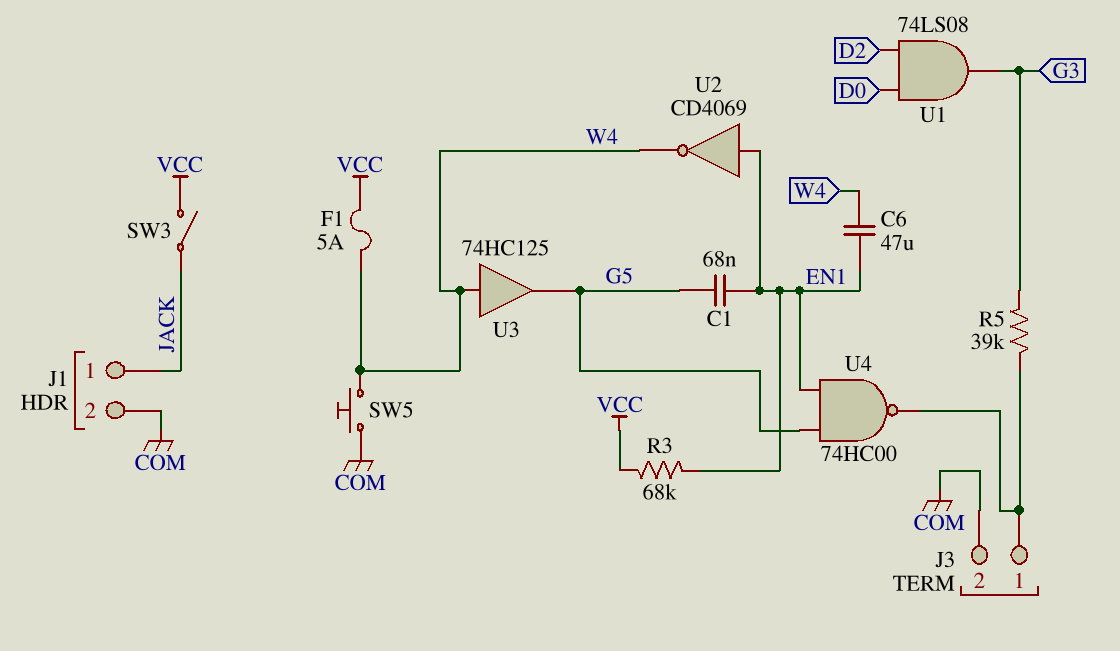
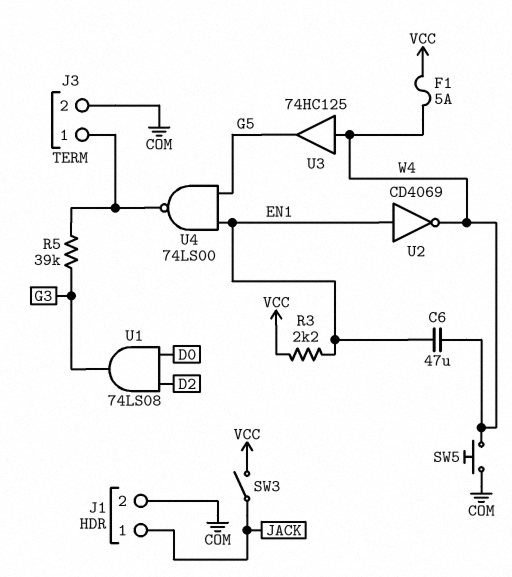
C1: 68nF (EN1, G5) -> none
R3: 68k (EN1, VCC) -> 2.2k (EN1, VCC)
U4: NAND 74HC00 (in EN1, in G5, out J3/1) -> NAND 74LS00 (in EN1, in G5, out J3/1)

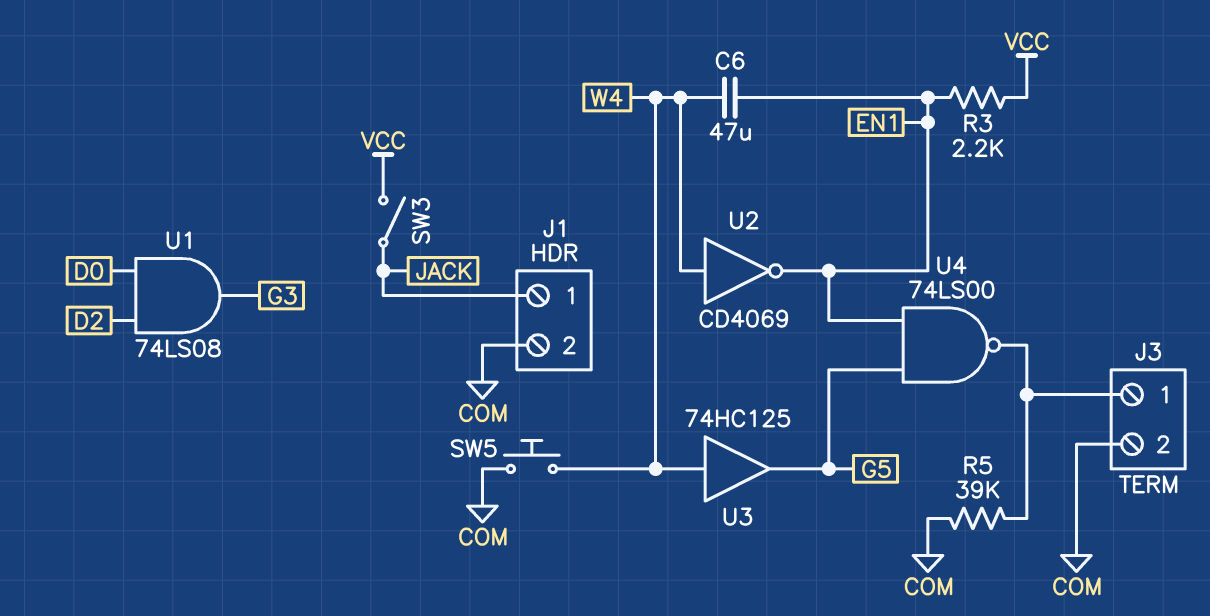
F1: 5A (VCC, W4) -> none
R5: 39k (G3, J3/1) -> 39k (COM, J3/1)
U2: NOT CD4069 (in EN1, out W4) -> NOT CD4069 (in W4, out EN1)

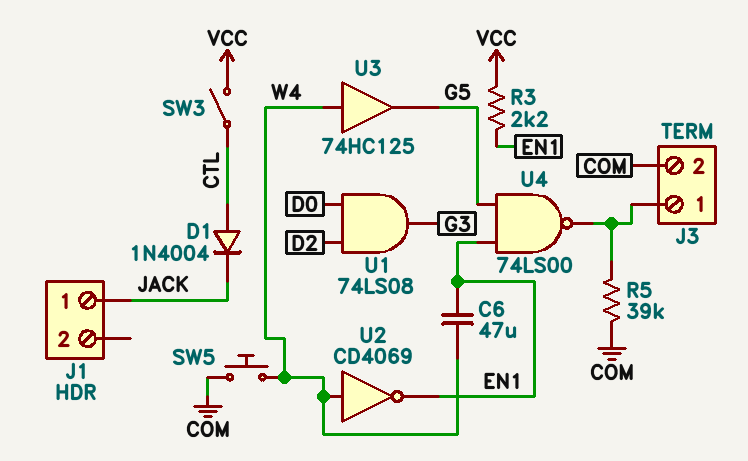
D1: none -> diode 1N4004 (A CTL, K JACK)
J1 pin 2: COM -> none
SW3: switch (JACK, VCC) -> switch (CTL, VCC)

